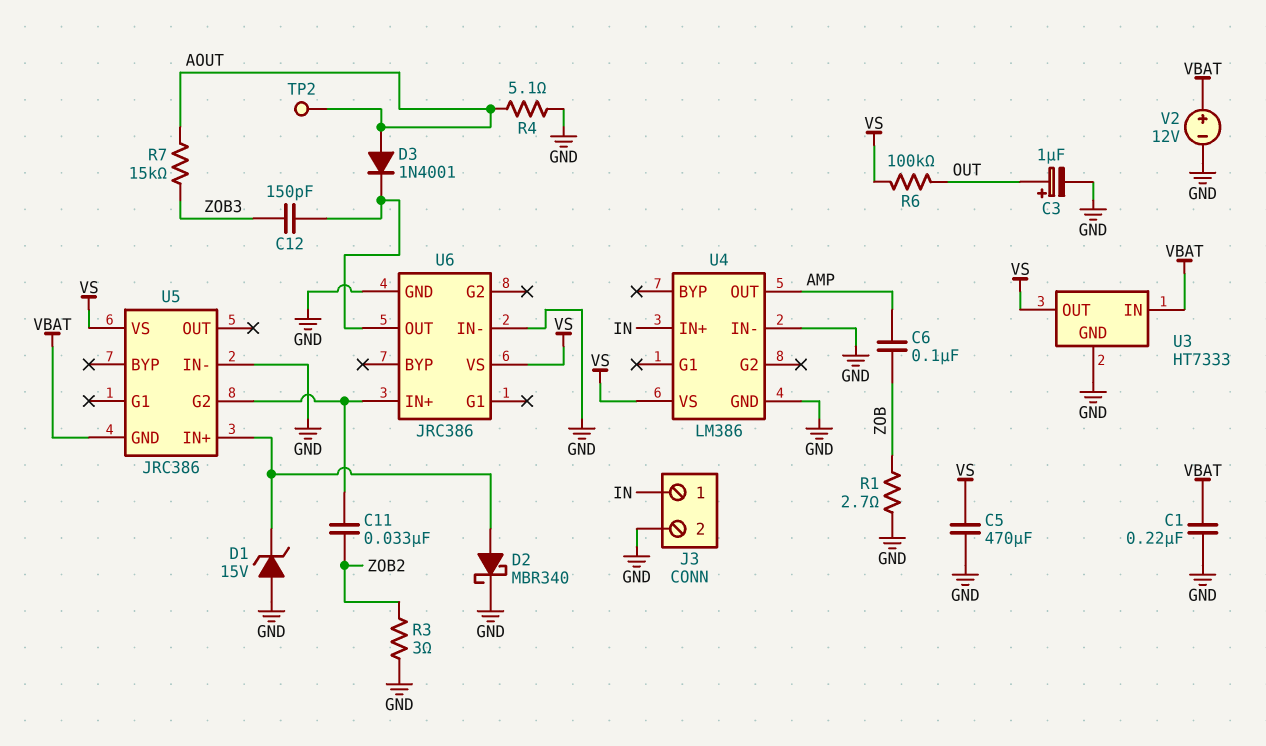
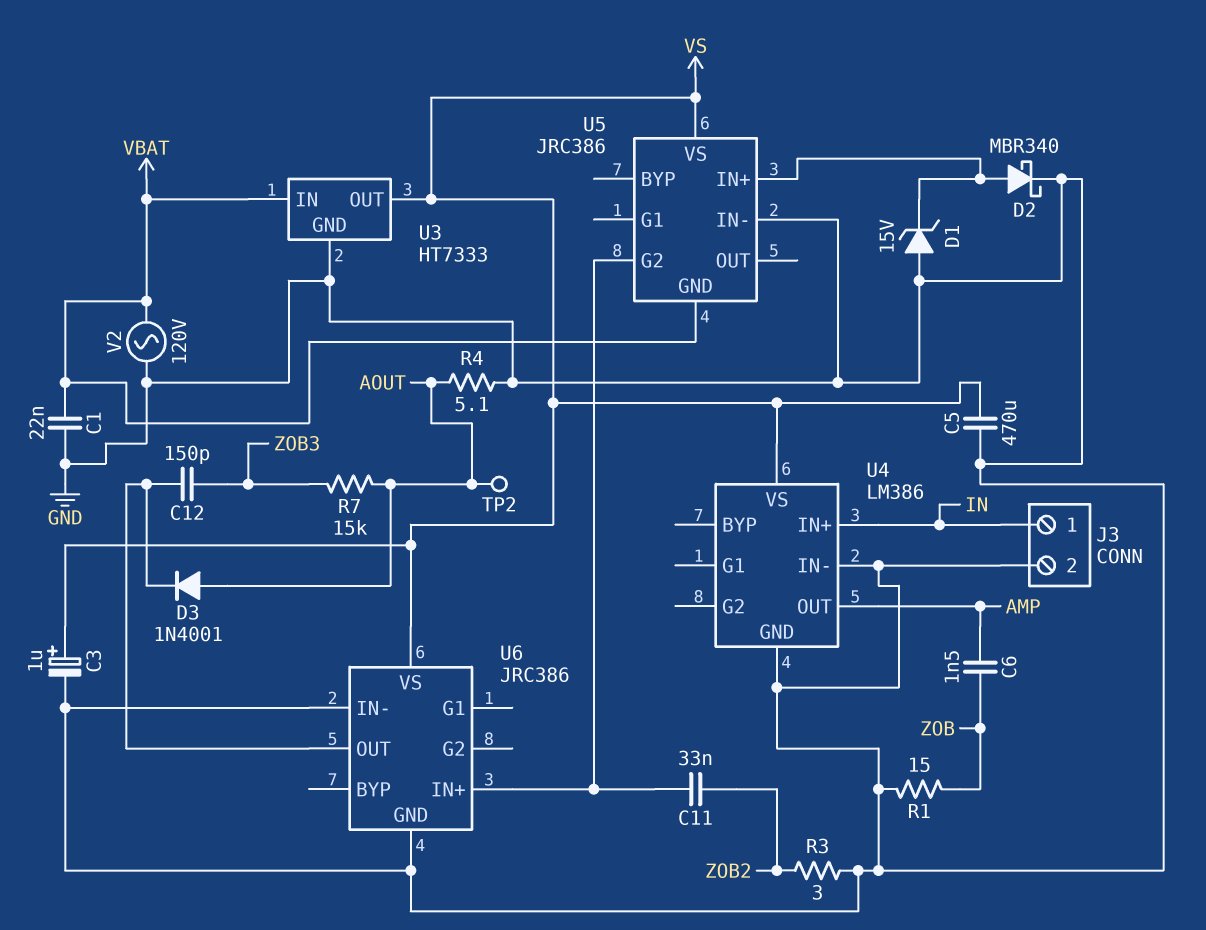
C1: 220nF (GND, VBAT) -> 22nF (GND, VBAT)
C3: 1uF (plus OUT, minus GND) -> 1uF (plus VS, minus GND)
C6: 100nF (AMP, ZOB) -> 1.5nF (AMP, ZOB)
R1: 2.7 (GND, ZOB) -> 15 (GND, ZOB)
R6: 100k (OUT, VS) -> none
V2: 12V (plus VBAT, minus GND) -> AC 120V (GND, VBAT)

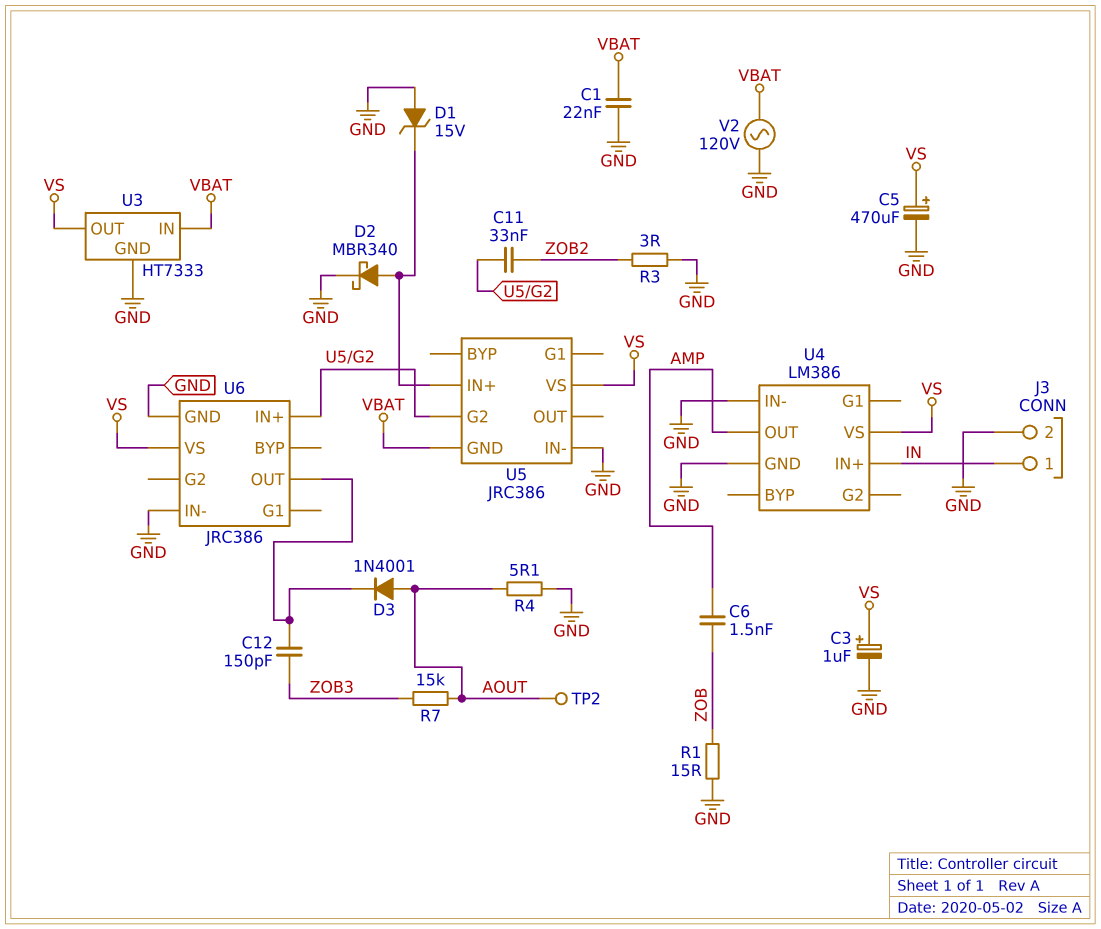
C5: 470uF (GND, VS) -> 470uF (plus VS, minus GND)

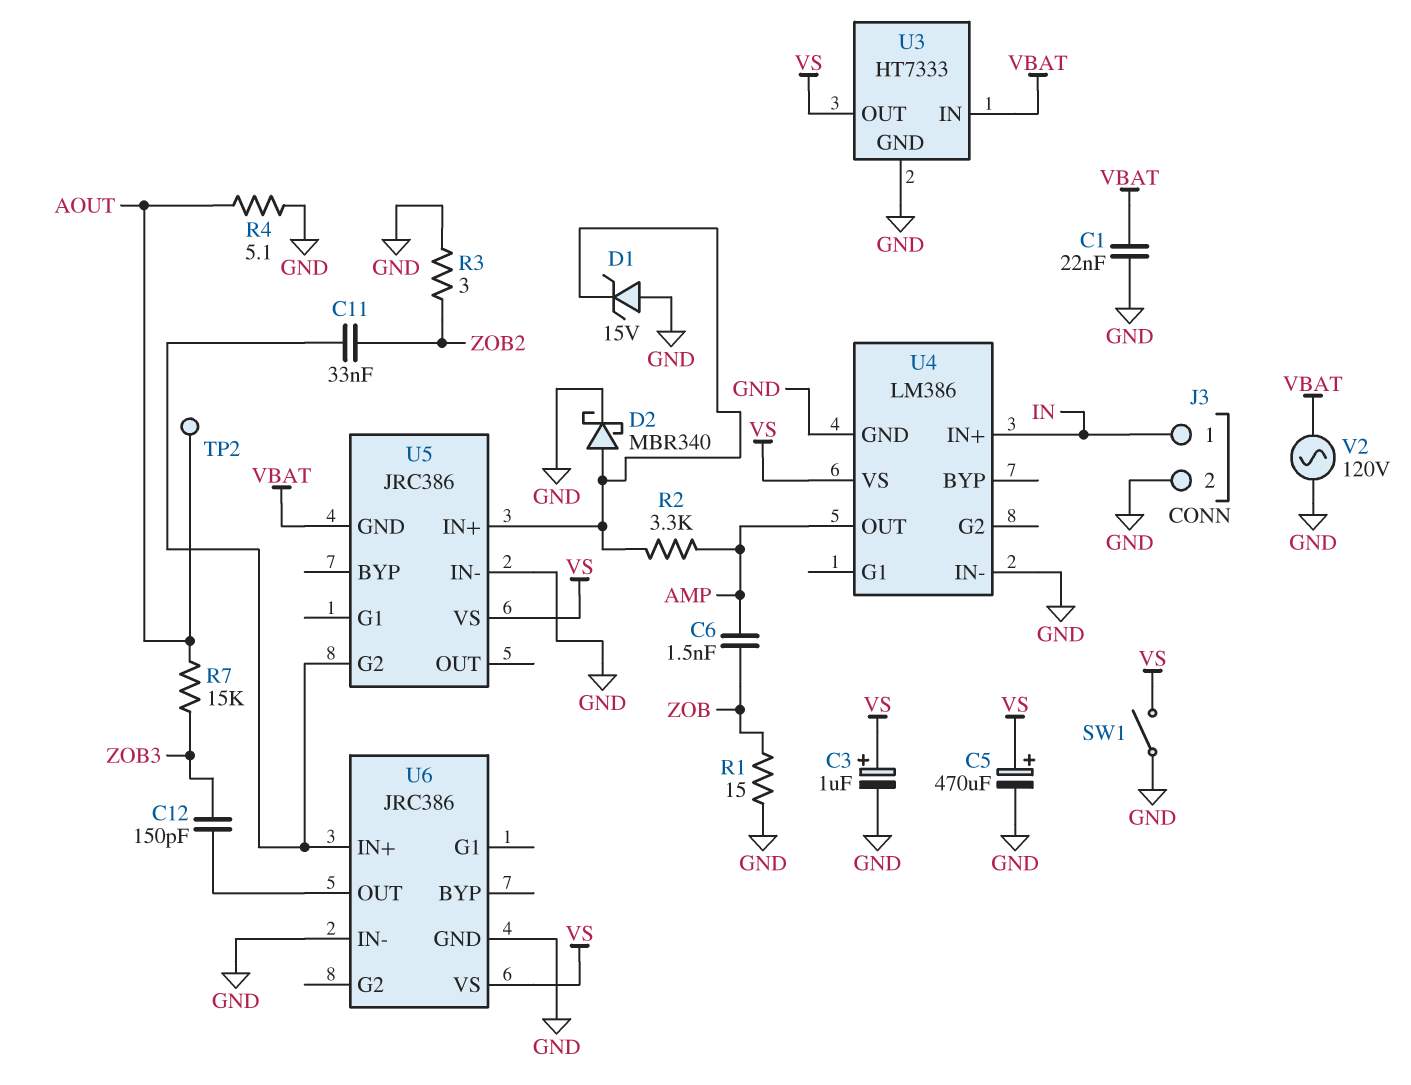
D3: diode 1N4001 (A AOUT, K U6/OUT) -> none
R2: none -> 3.3k (AMP, U5/IN+)
SW1: none -> switch (GND, VS)

